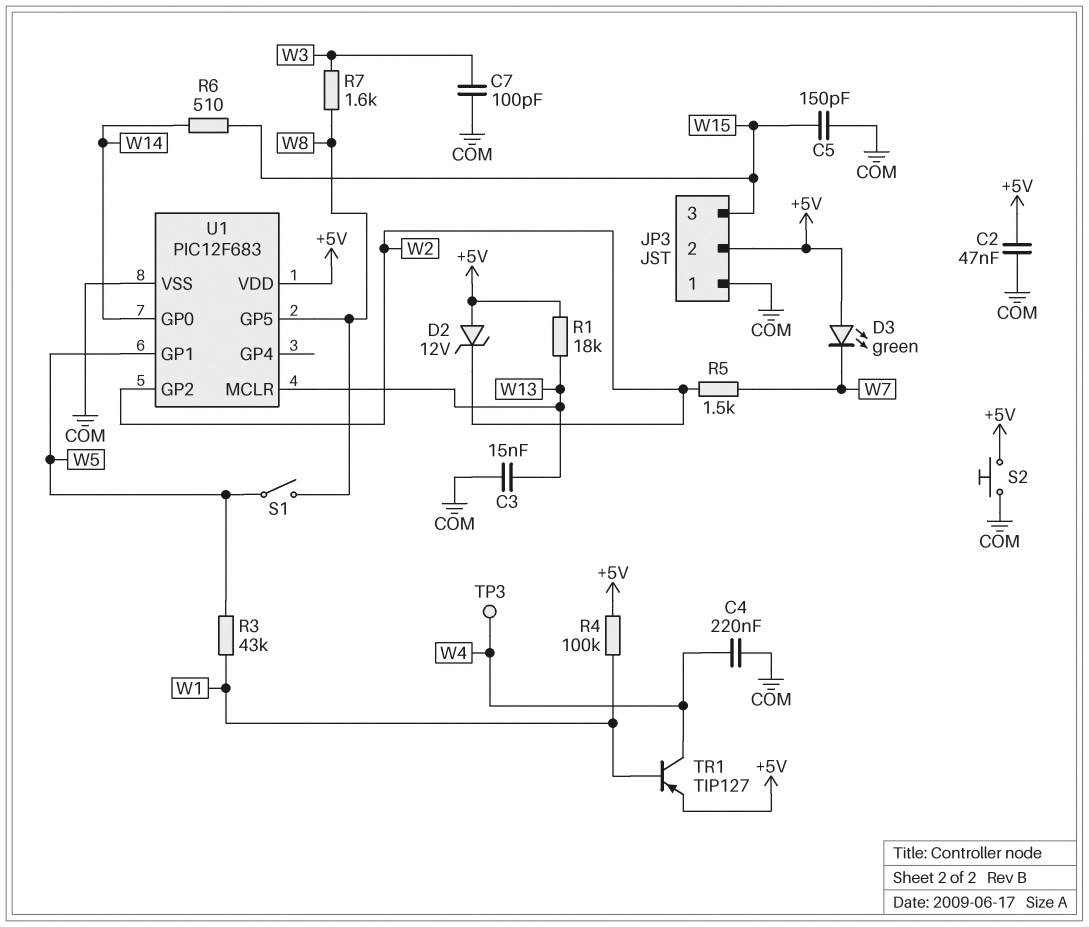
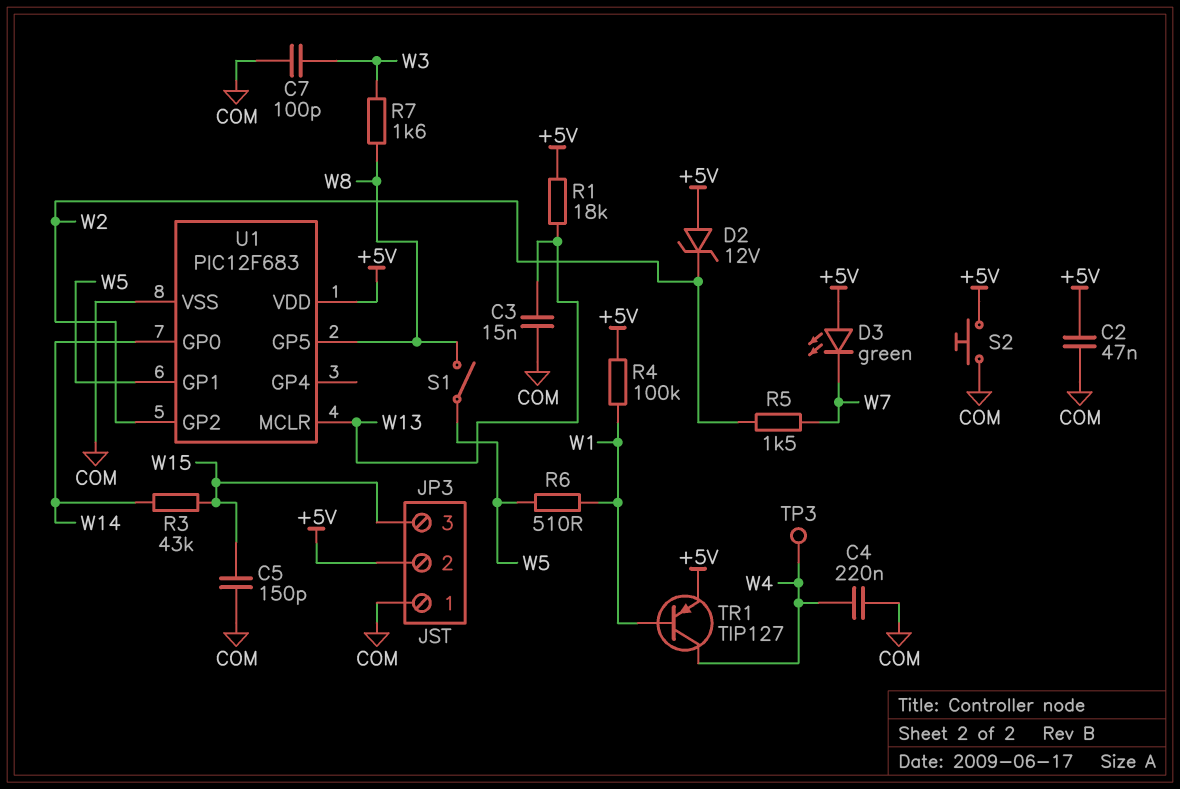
R3: 43k (W1, W5) -> 43k (W14, W15)
R6: 510 (W14, W15) -> 510 (W1, W5)

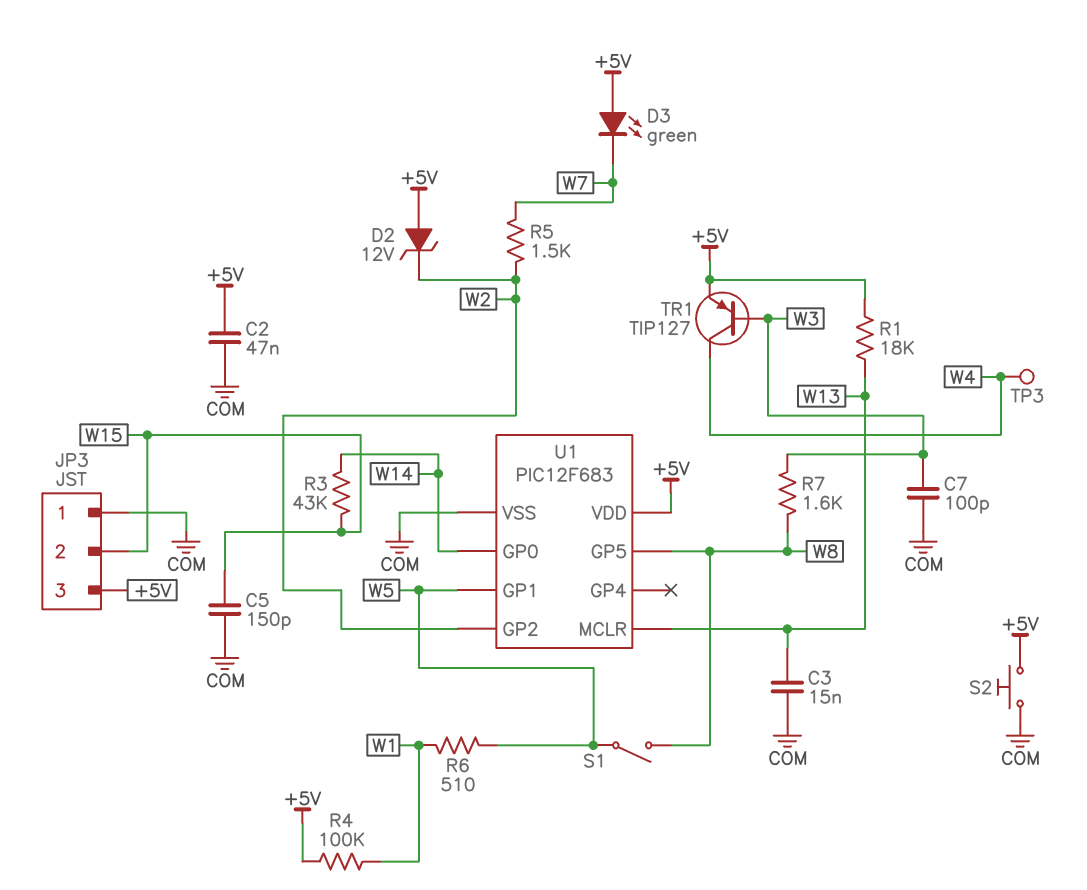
C4: 220nF (COM, W4) -> none
JP3 pin 2: +5V -> W15
JP3 pin 3: W15 -> +5V
TR1: PNP TIP127 (B W1, C W4, E +5V) -> PNP TIP127 (B W3, C W4, E +5V)

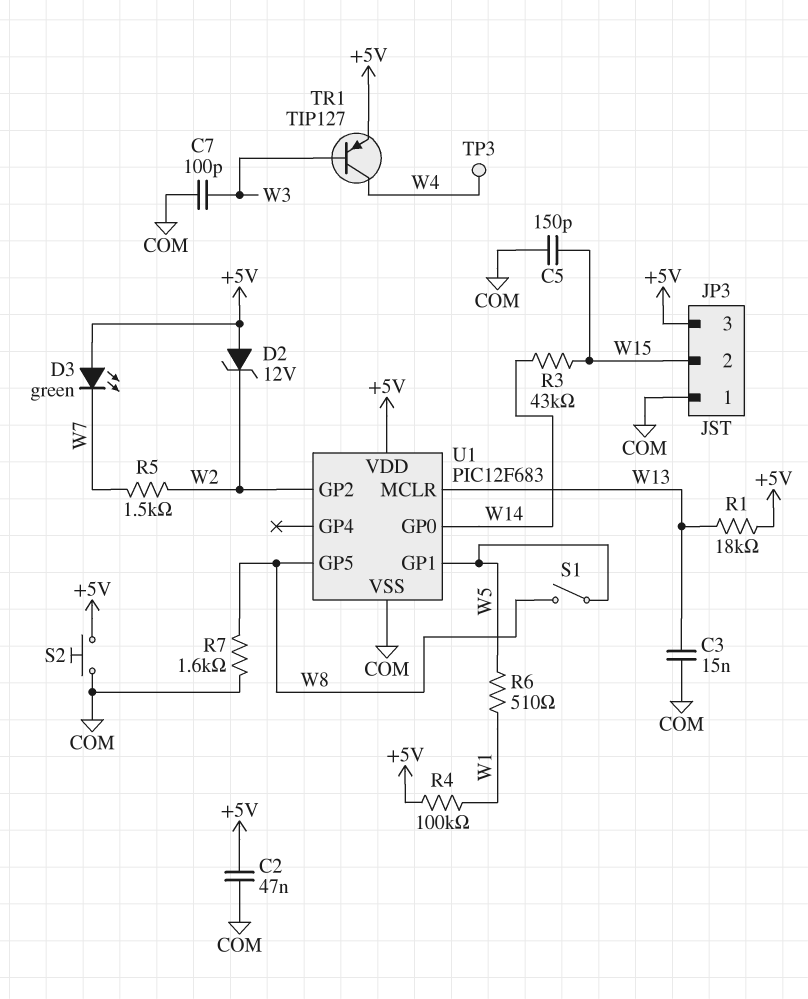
R7: 1.6k (W3, W8) -> 1.6k (COM, W8)

